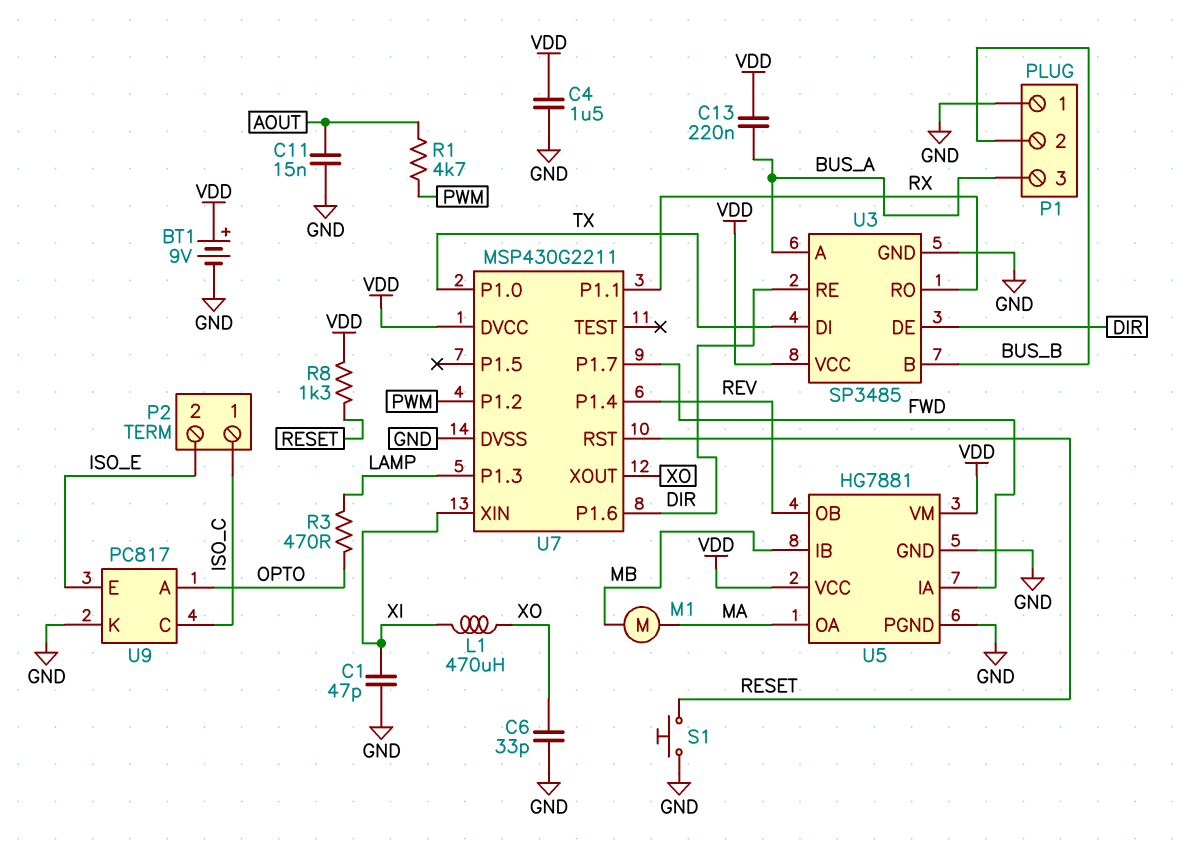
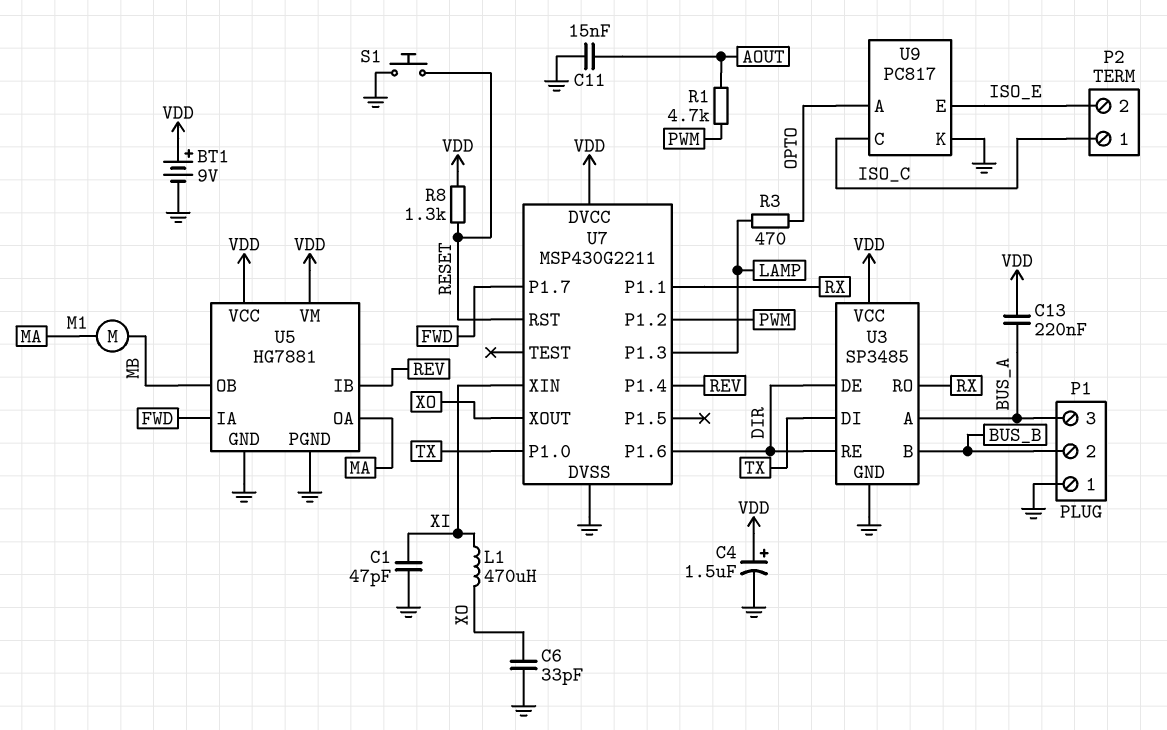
C4: 1.5uF (GND, VDD) -> 1.5uF (plus VDD, minus GND)
U5 pin IB: MB -> REV
U5 pin OB: REV -> MB

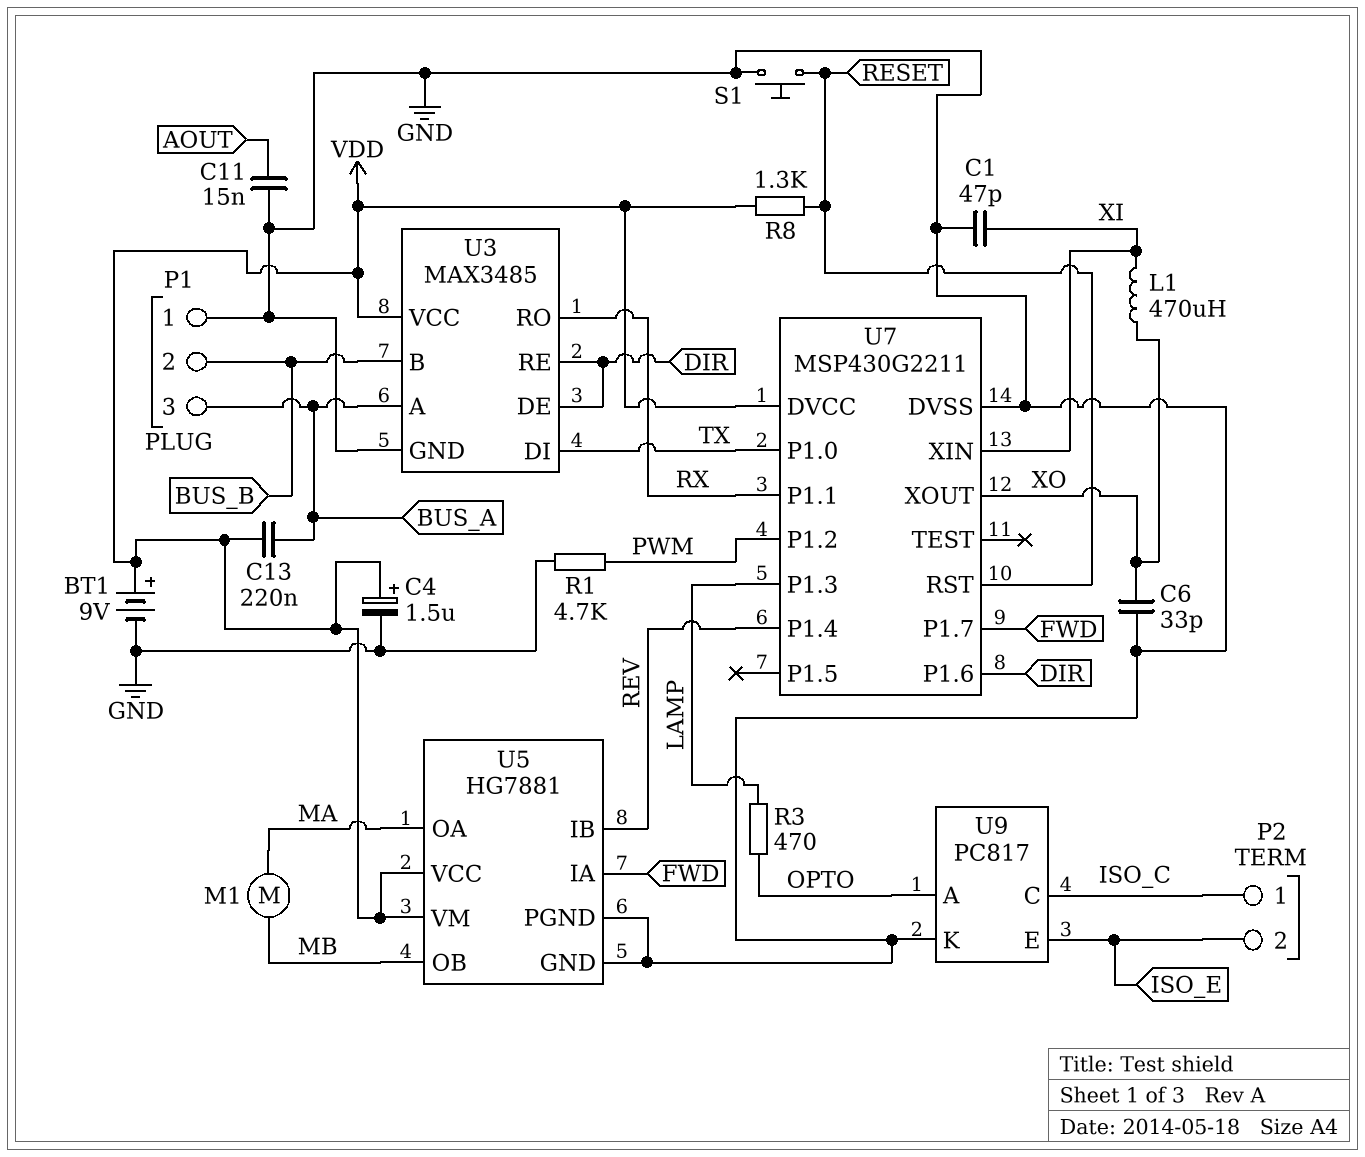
R1: 4.7k (AOUT, PWM) -> 4.7k (GND, PWM)
U3: SP3485 -> MAX3485

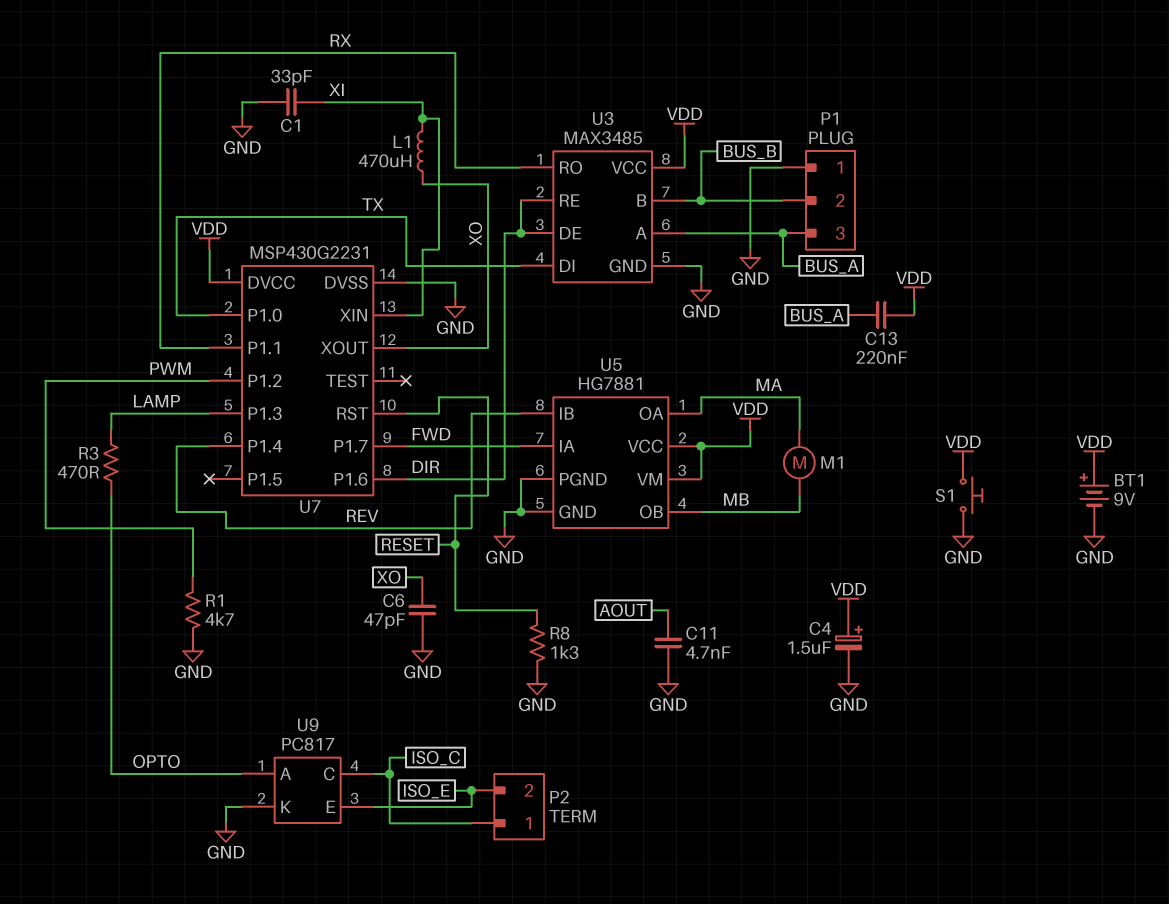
C1: 47pF (GND, XI) -> 33pF (GND, XI)
C6: 33pF (GND, XO) -> 47pF (GND, XO)
C11: 15nF (AOUT, GND) -> 4.7nF (AOUT, GND)
R8: 1.3k (RESET, VDD) -> 1.3k (GND, RESET)
S1: button (GND, RESET) -> button (GND, VDD)
U7: MSP430G2211 -> MSP430G2231

